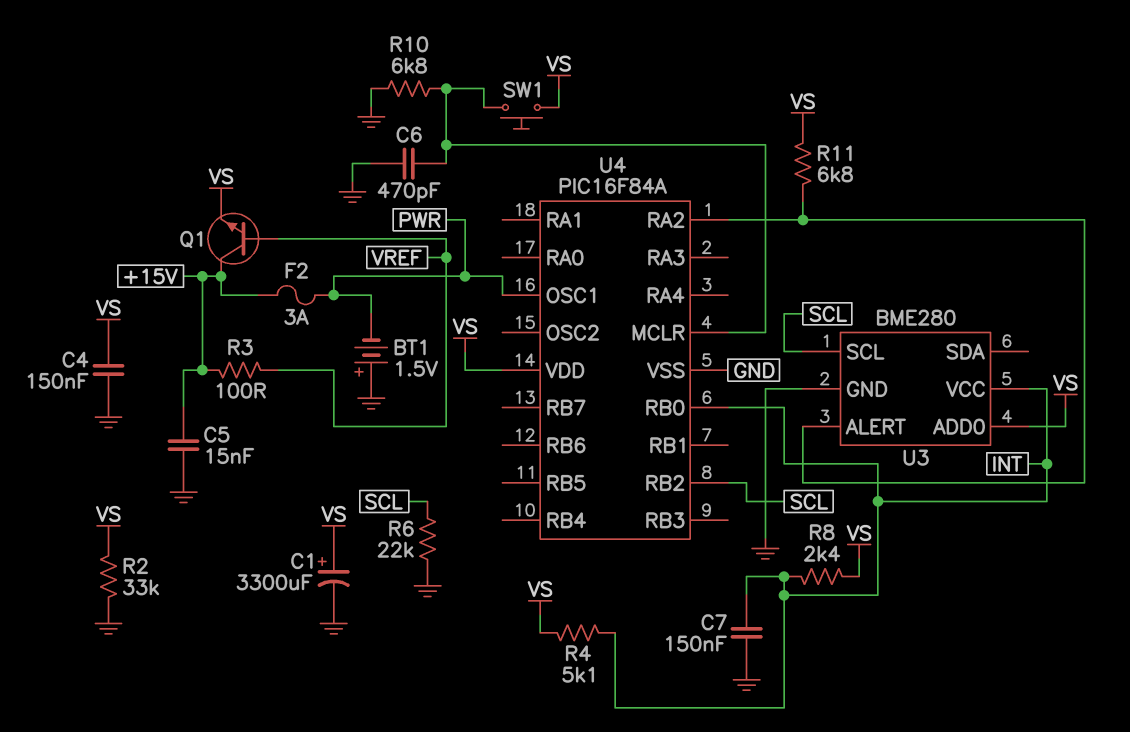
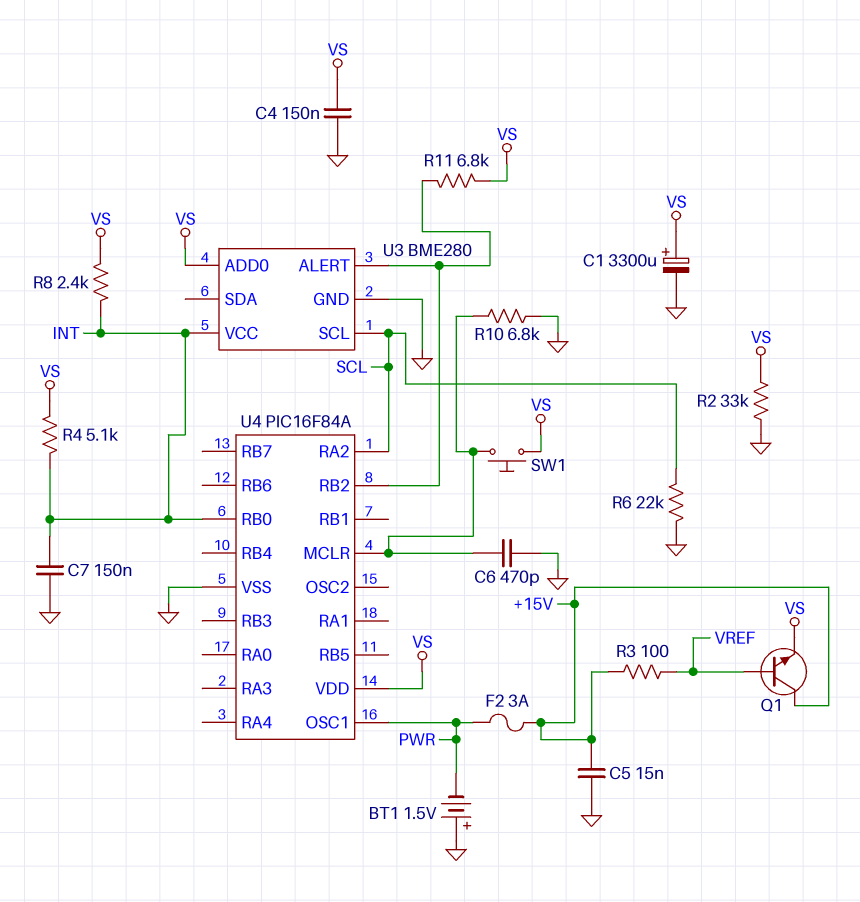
U4 pin RA2: U3/ALERT -> SCL
U4 pin RB2: SCL -> U3/ALERT

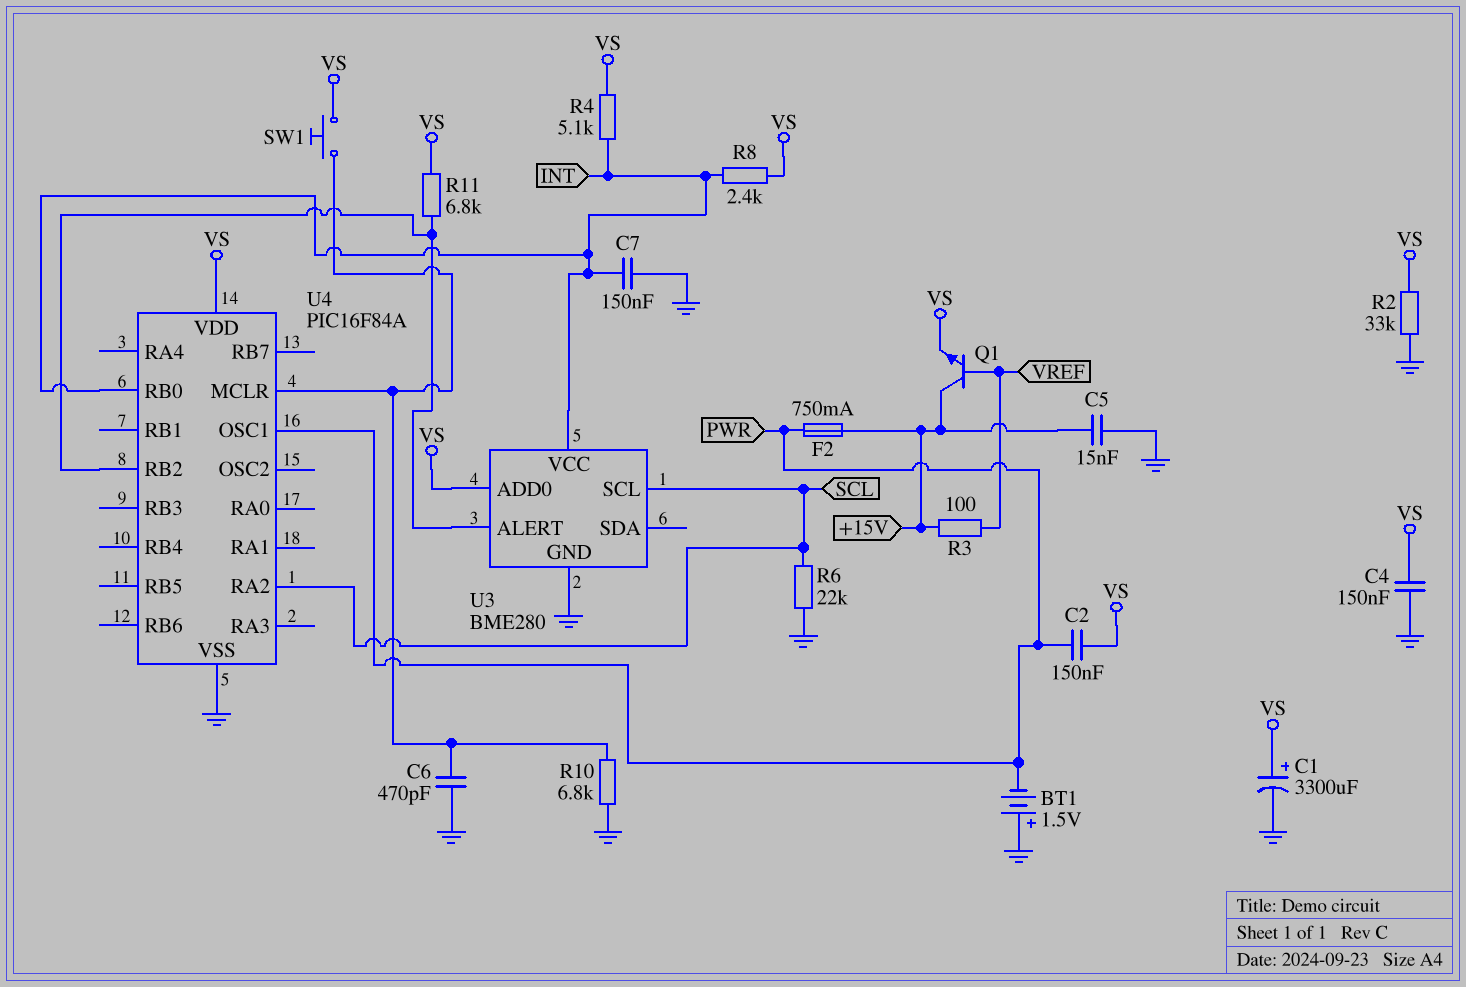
C2: none -> 150nF (PWR, VS)
F2: 3A (+15V, PWR) -> 750mA (+15V, PWR)

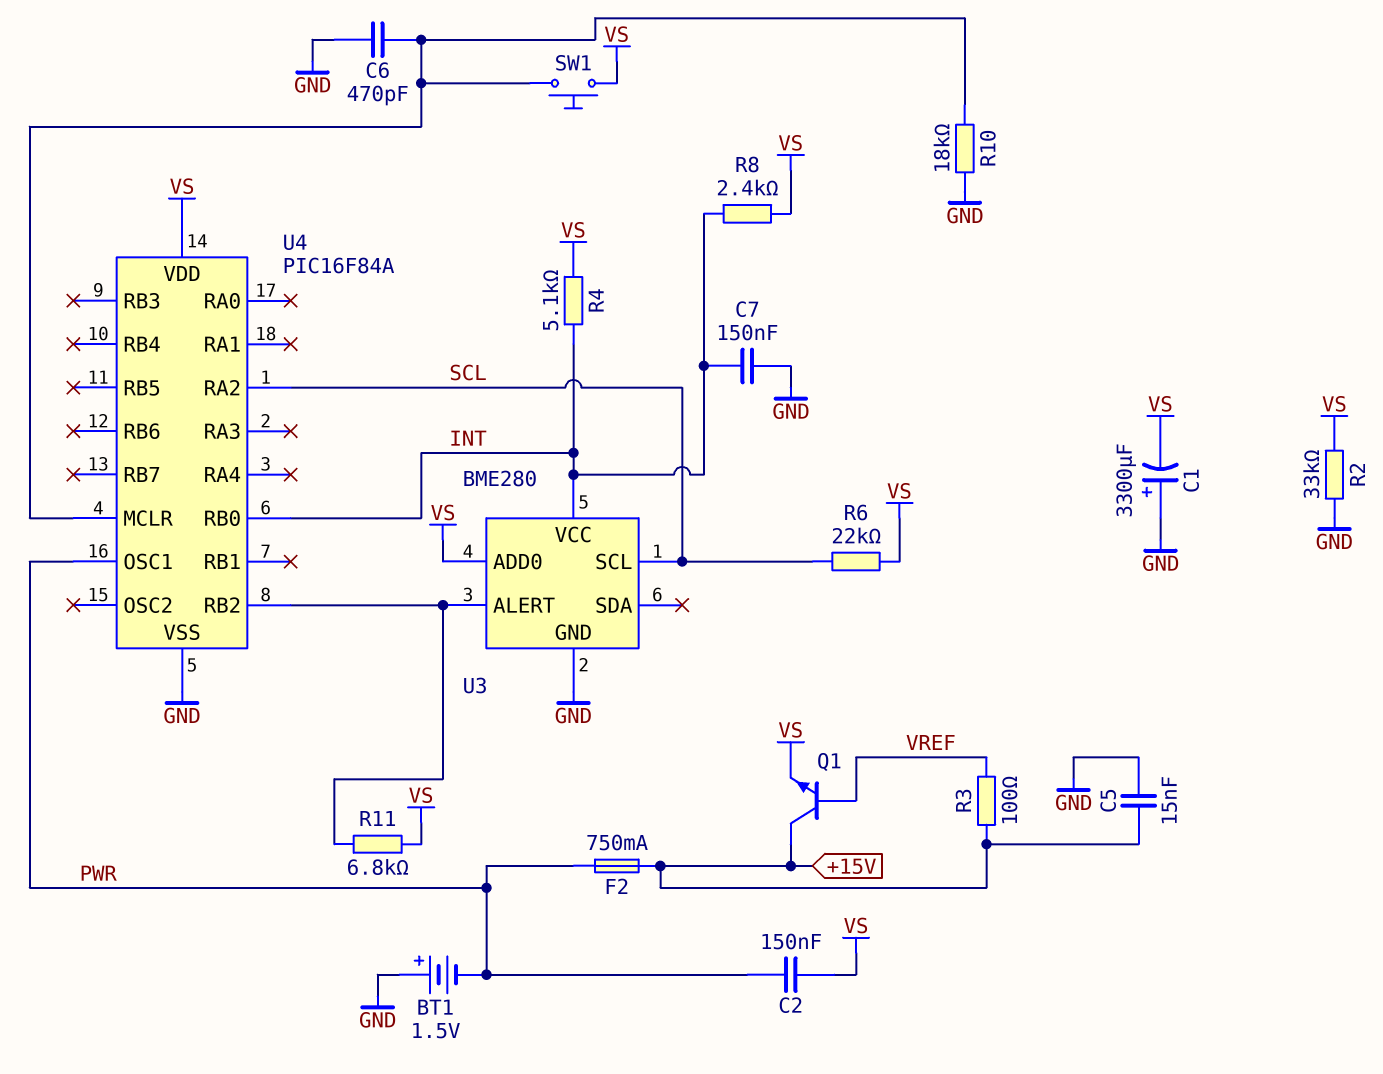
C1: 3300uF (plus VS, minus GND) -> 3300uF (plus GND, minus VS)
C4: 150nF (GND, VS) -> none
R6: 22k (GND, SCL) -> 22k (SCL, VS)
R10: 6.8k (GND, U4/MCLR) -> 18k (GND, U4/MCLR)

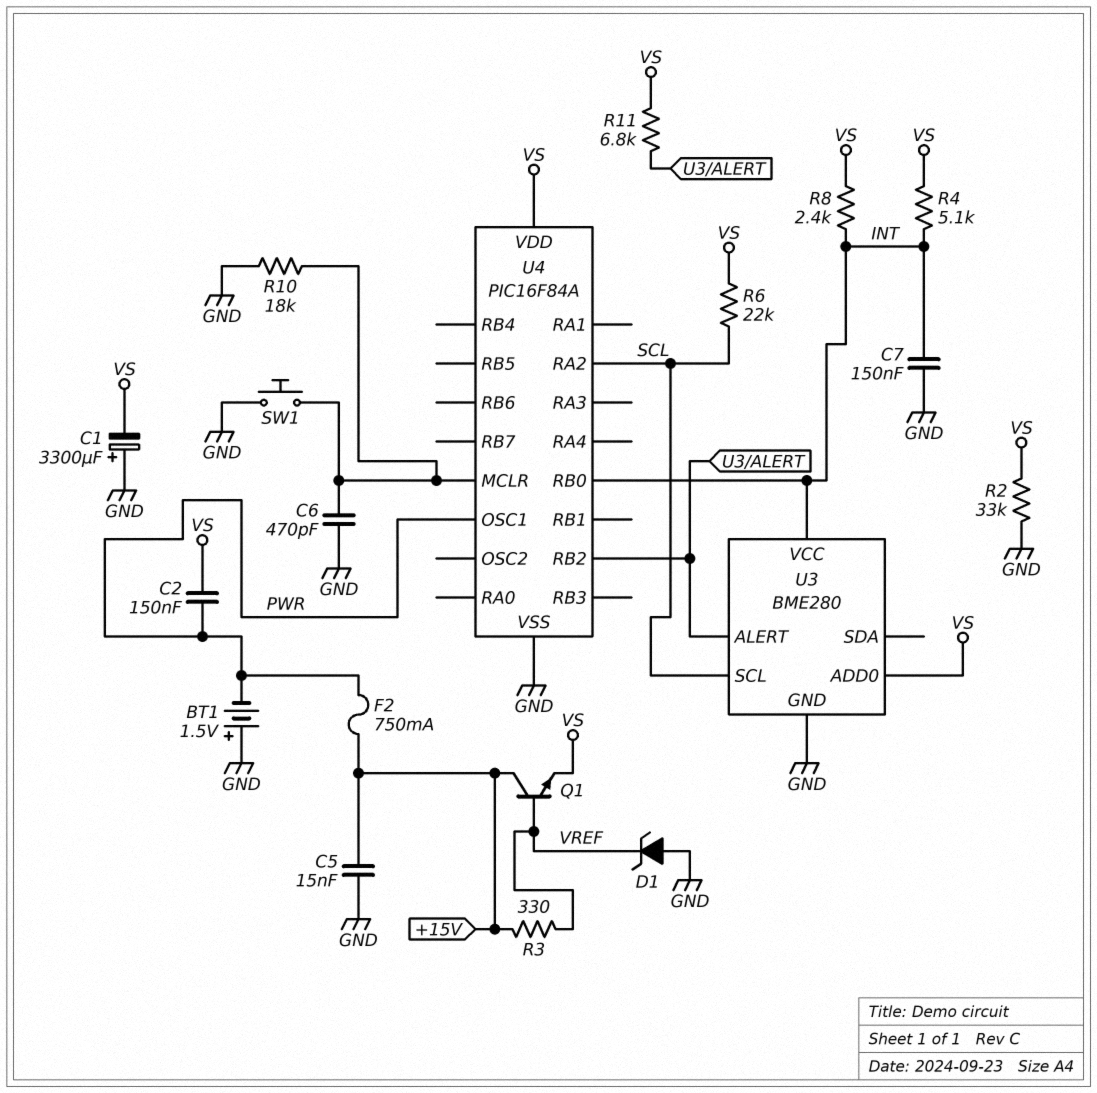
D1: none -> zener (A GND, K VREF)
R3: 100 (+15V, VREF) -> 330 (+15V, VREF)
SW1: button (U4/MCLR, VS) -> button (GND, U4/MCLR)

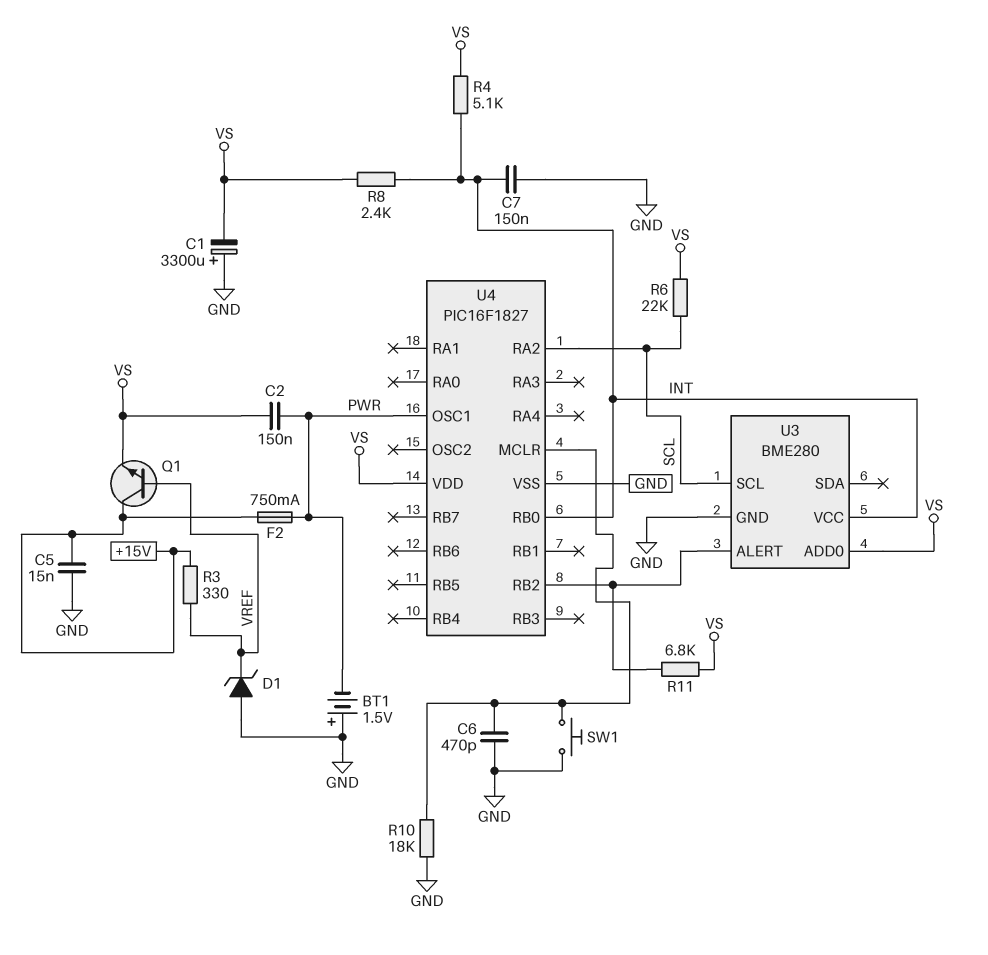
R2: 33k (GND, VS) -> none
U4: PIC16F84A -> PIC16F1827

